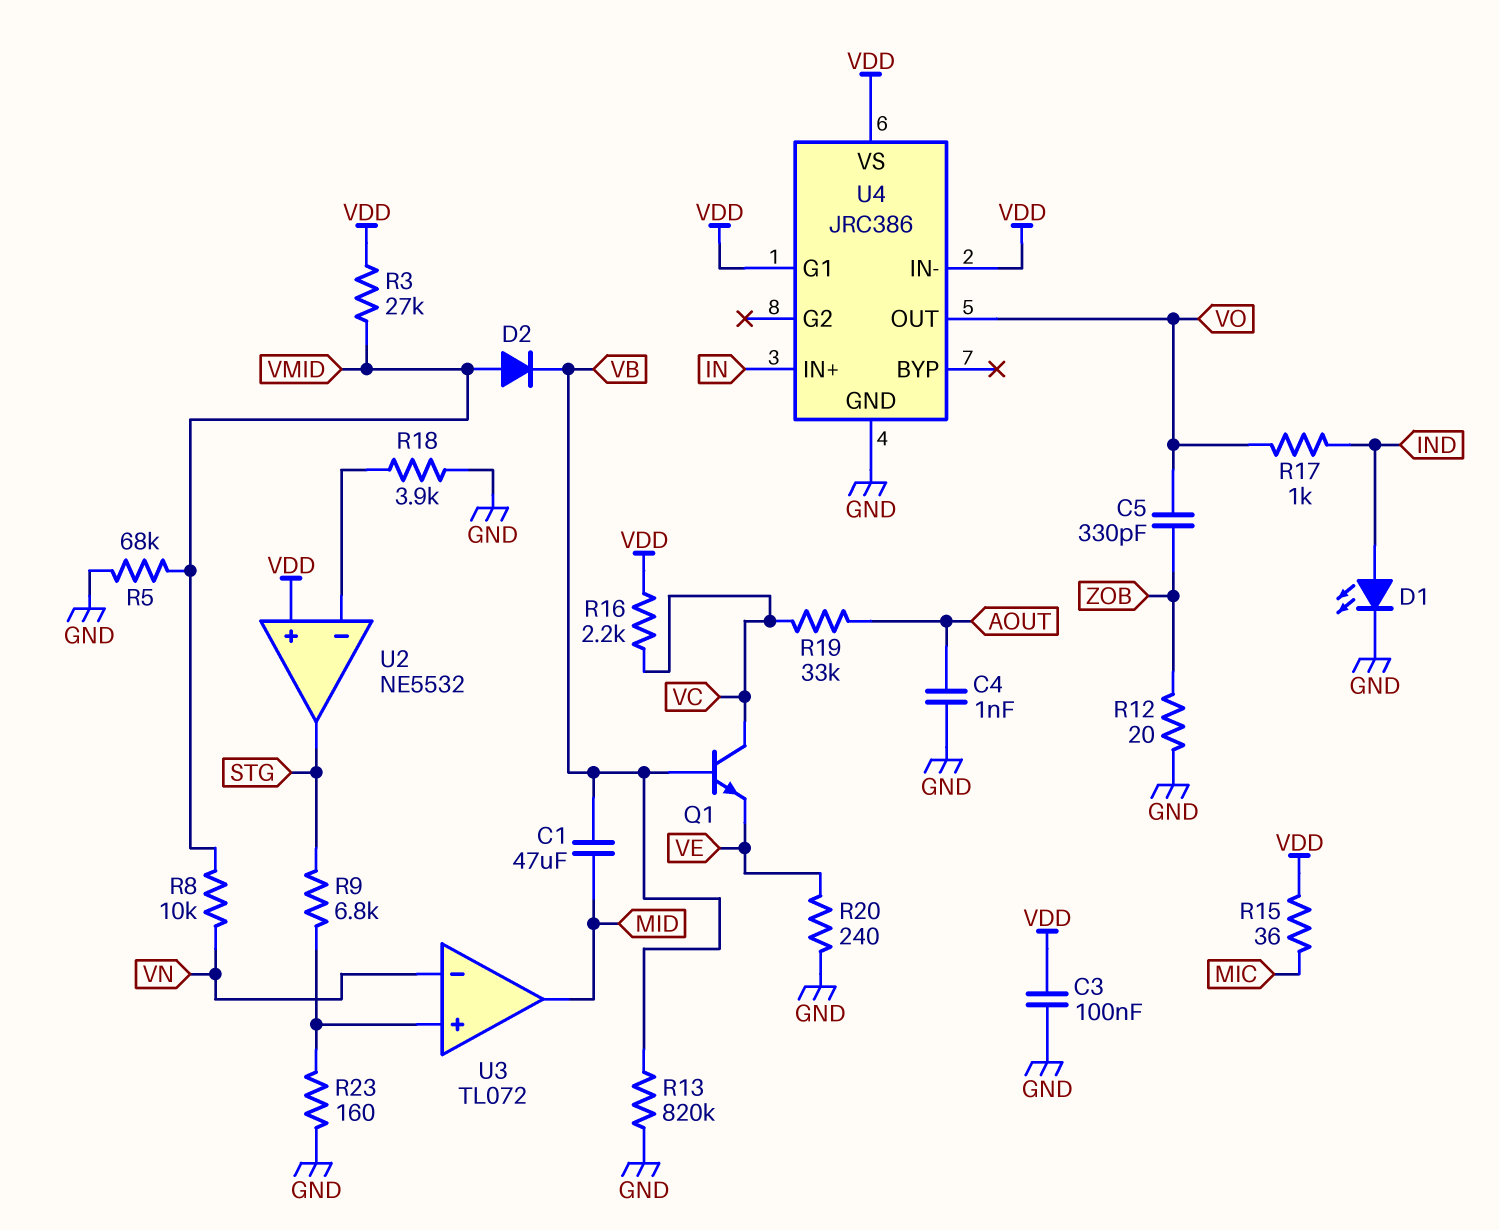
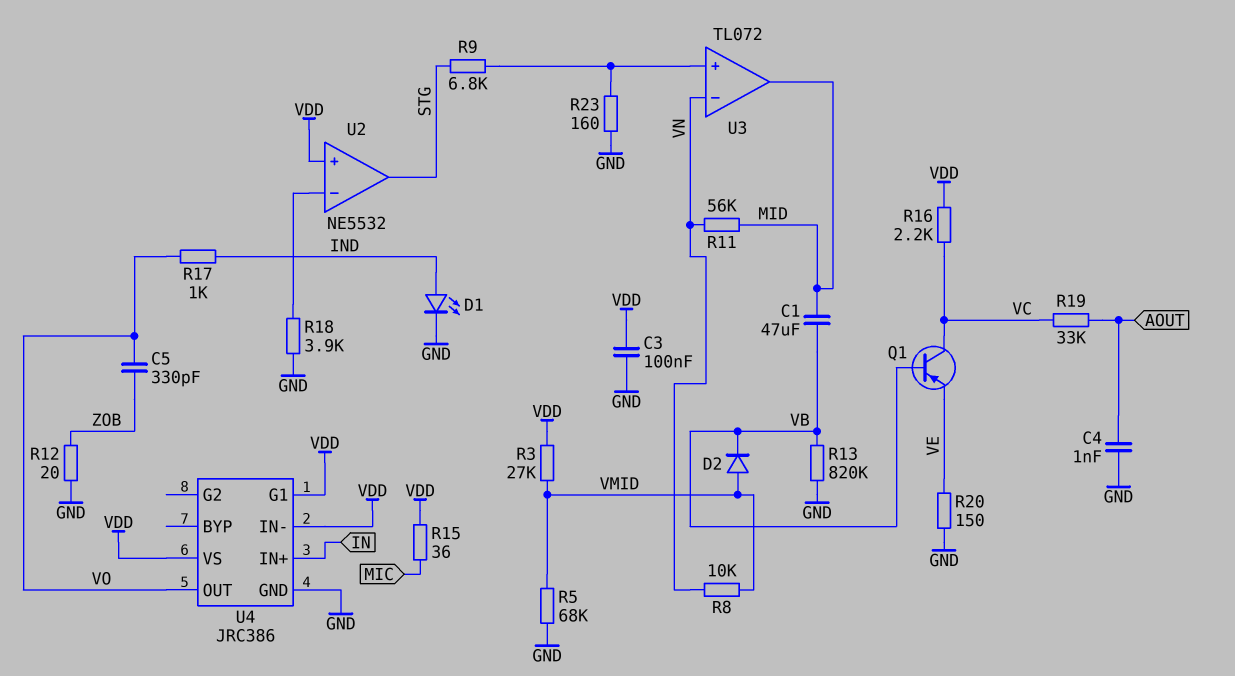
Q1: NPN (B VB, C VC, E VE) -> PNP (B VB, C VC, E VE)
R11: none -> 56k (MID, VN)
R20: 240 (GND, VE) -> 150 (GND, VE)

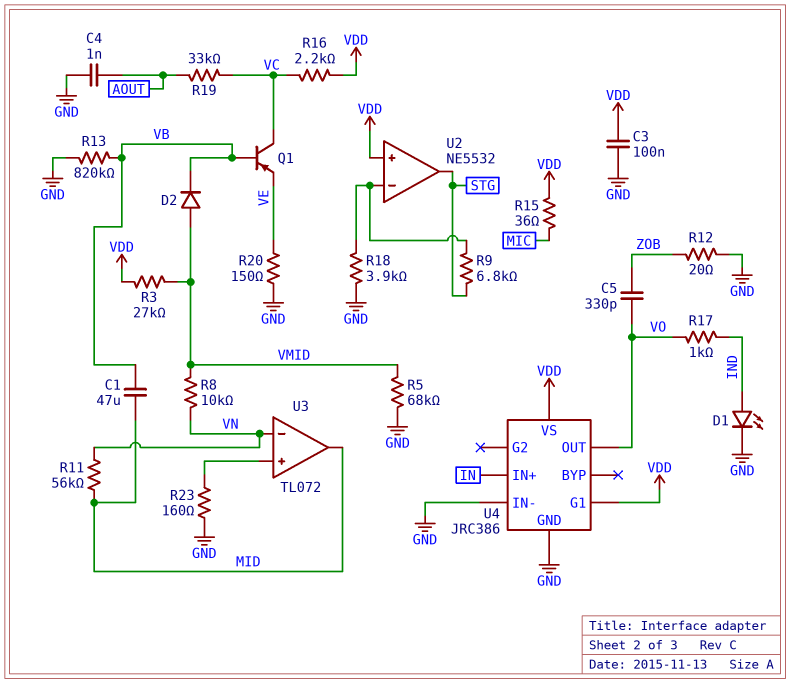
R9: 6.8k (STG, U3/in+) -> 6.8k (STG, U2/in-)
U4 pin IN-: VDD -> GND

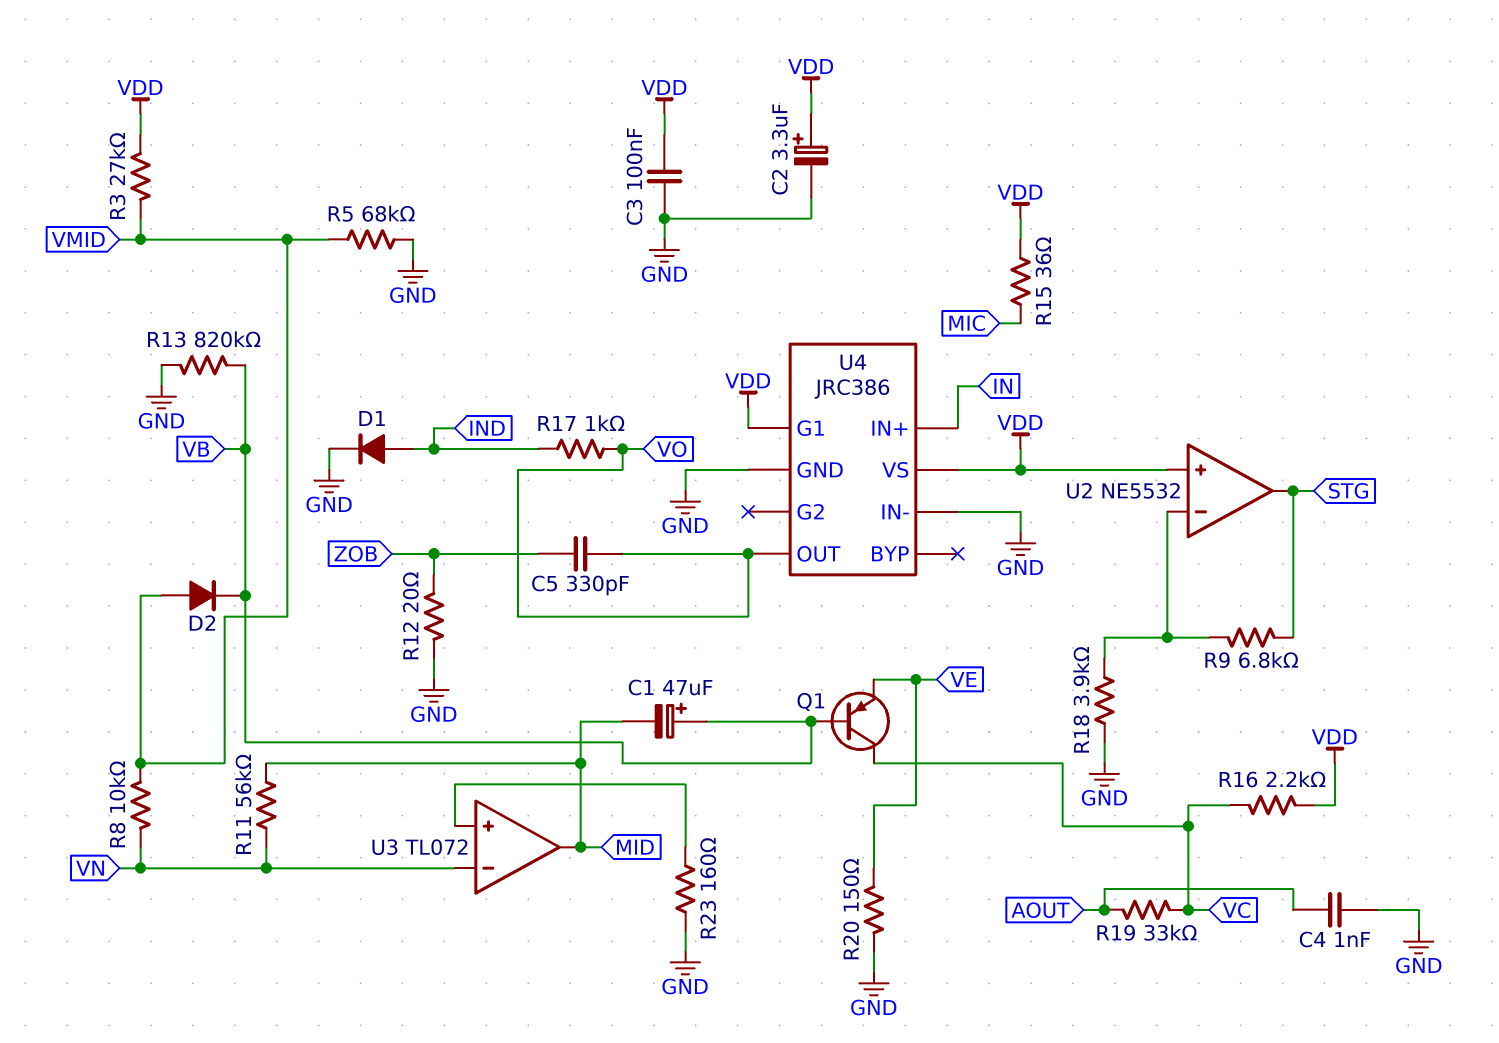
C1: 47uF (MID, VB) -> 47uF (plus VB, minus MID)
C2: none -> 3.3uF (plus VDD, minus GND)
D1: LED (A IND, K GND) -> diode (A IND, K GND)

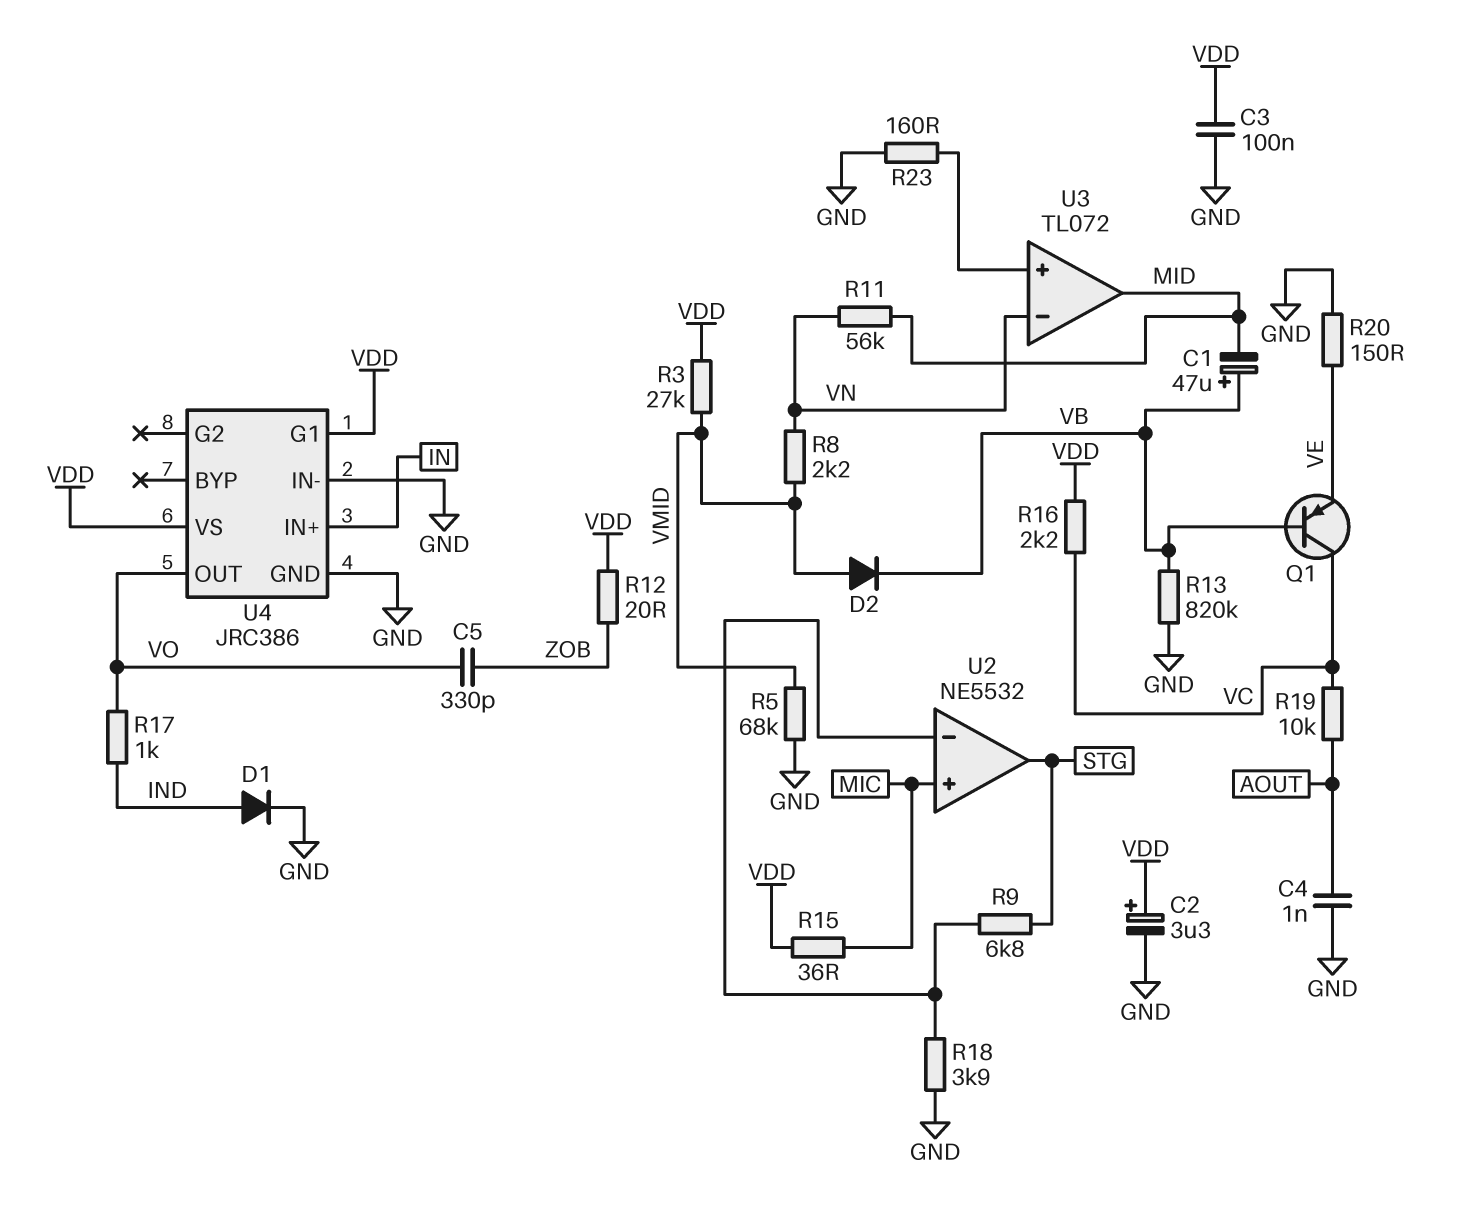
R8: 10k (VMID, VN) -> 2.2k (VMID, VN)
R12: 20 (GND, ZOB) -> 20 (VDD, ZOB)
R19: 33k (AOUT, VC) -> 10k (AOUT, VC)
U2 pin in+: VDD -> MIC

